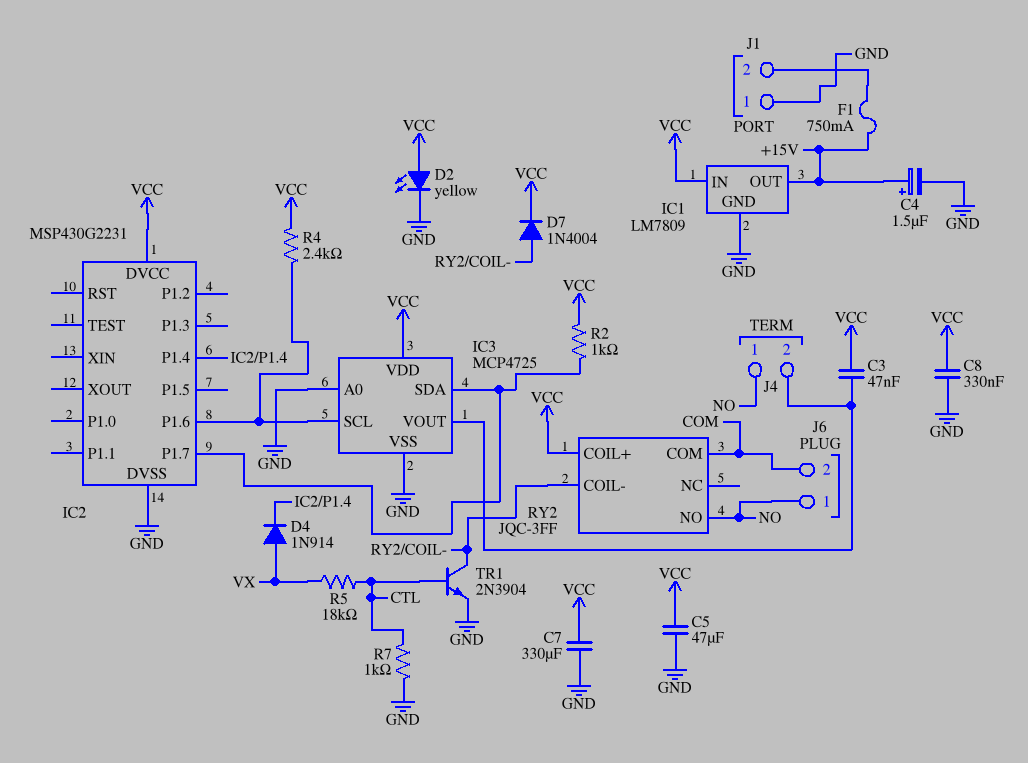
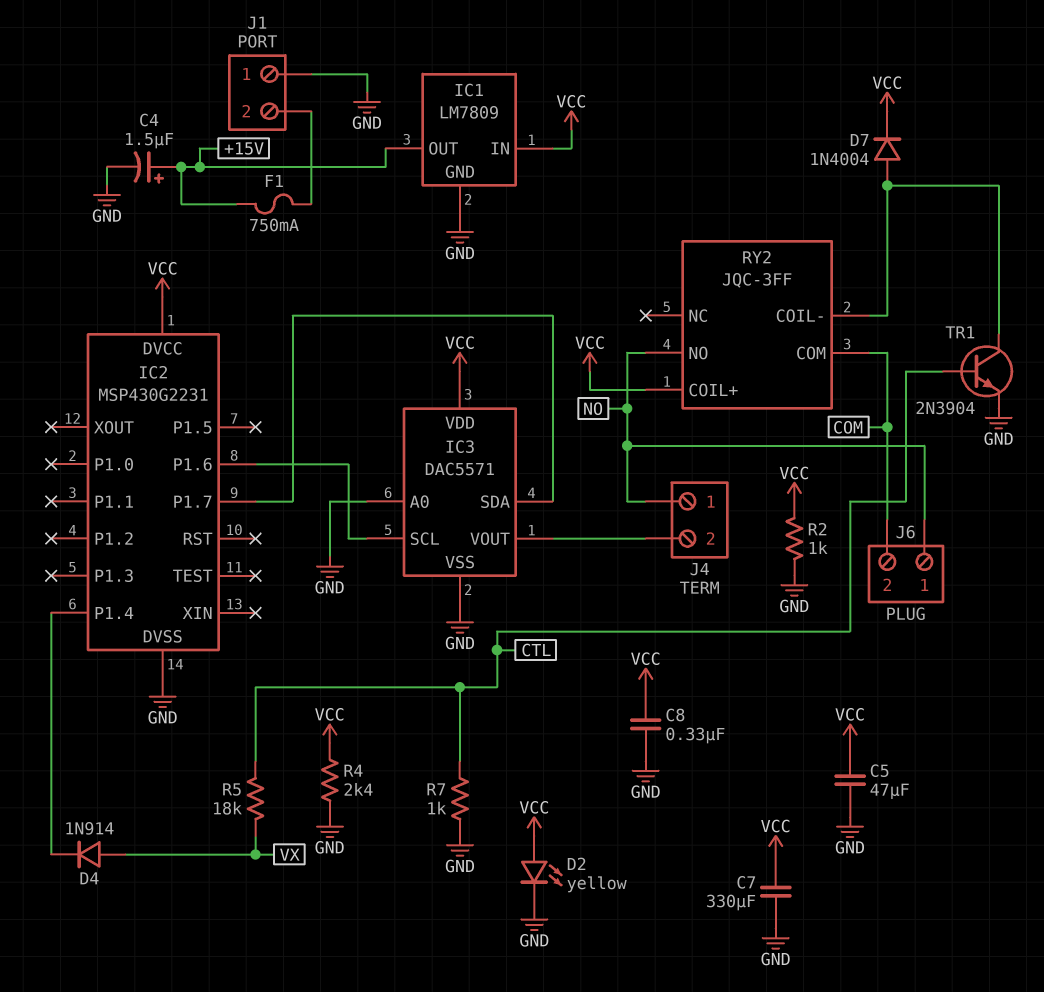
C3: 47nF (IC3/VOUT, VCC) -> none
IC3: MCP4725 -> DAC5571
R2: 1k (IC2/P1.7, VCC) -> 1k (GND, VCC)
R4: 2.4k (IC2/P1.6, VCC) -> 2.4k (GND, VCC)

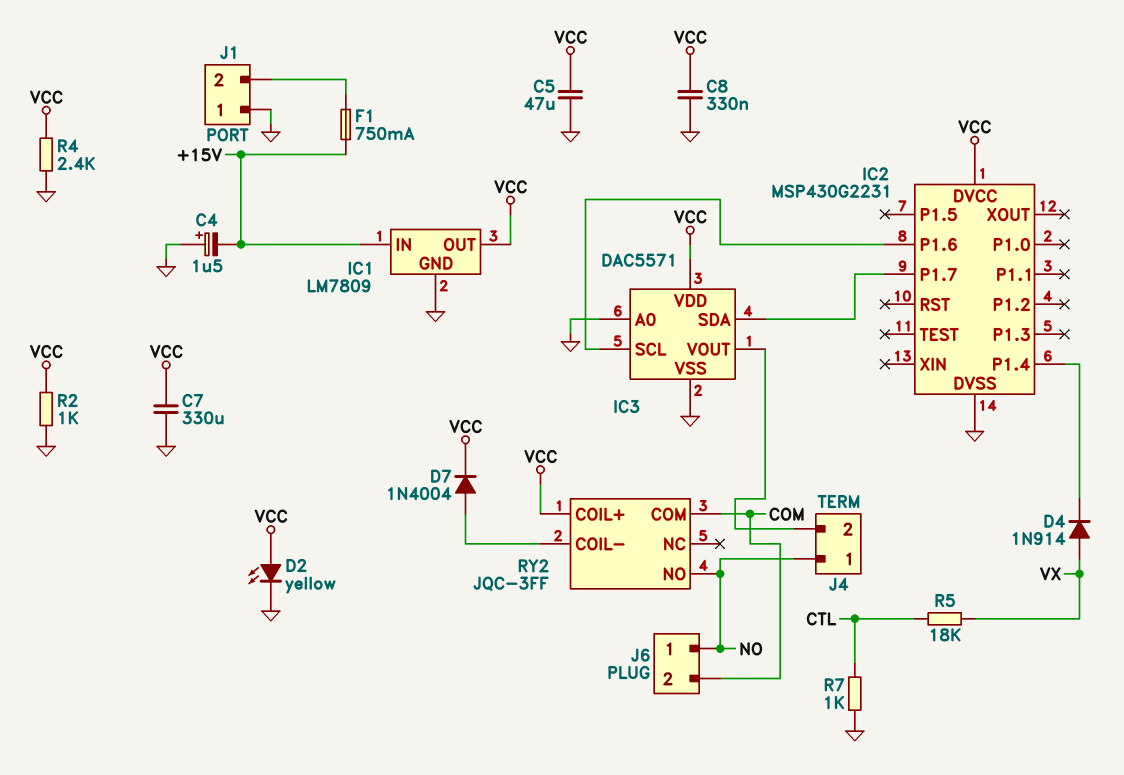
C4: 1.5uF (plus +15V, minus GND) -> 1.5uF (plus GND, minus +15V)
IC1 pin IN: VCC -> +15V
IC1 pin OUT: +15V -> VCC
TR1: NPN 2N3904 (B CTL, C RY2/COIL-, E GND) -> none

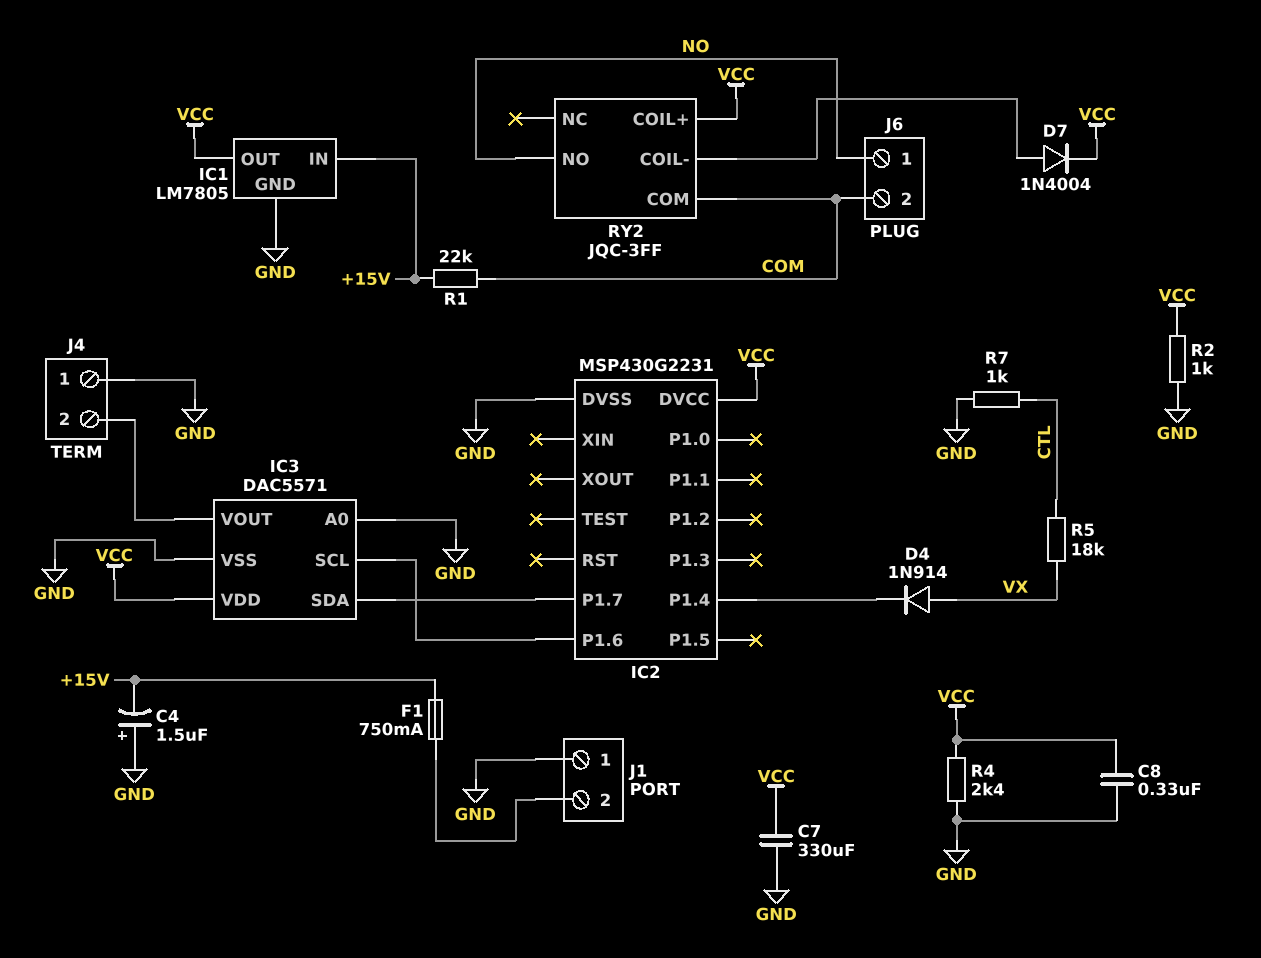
C5: 47uF (GND, VCC) -> none
D2: LED yellow (A VCC, K GND) -> none
IC1: LM7809 -> LM7805
J4 pin 1: NO -> GND
R1: none -> 22k (+15V, COM)

